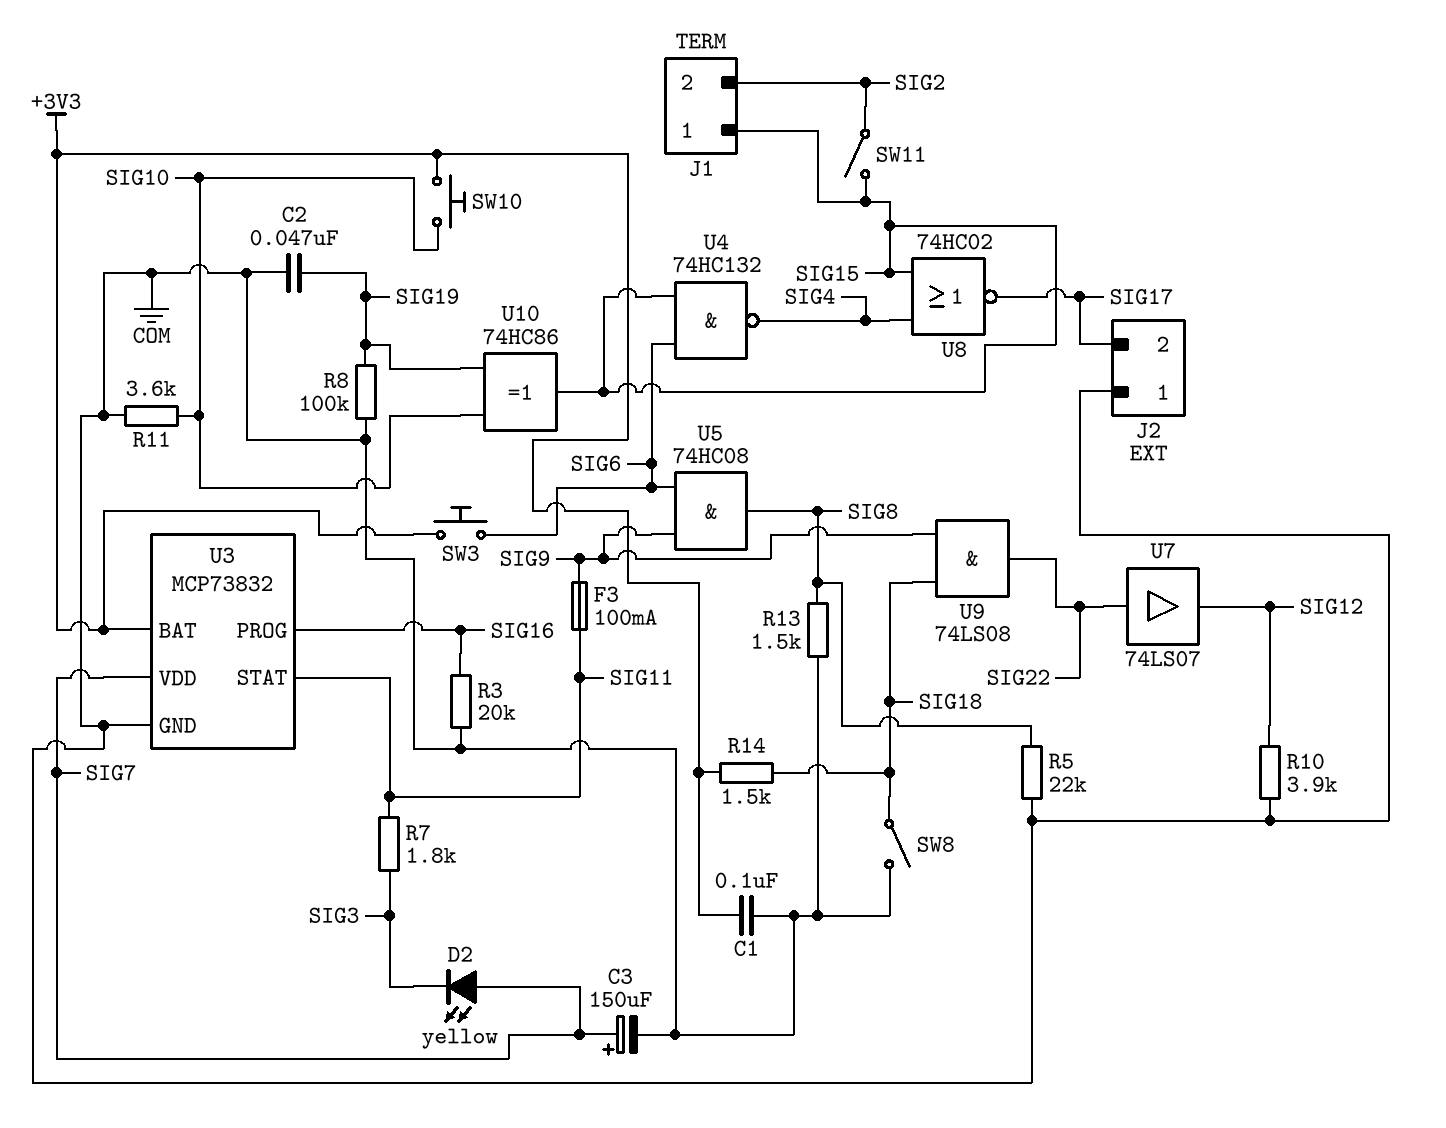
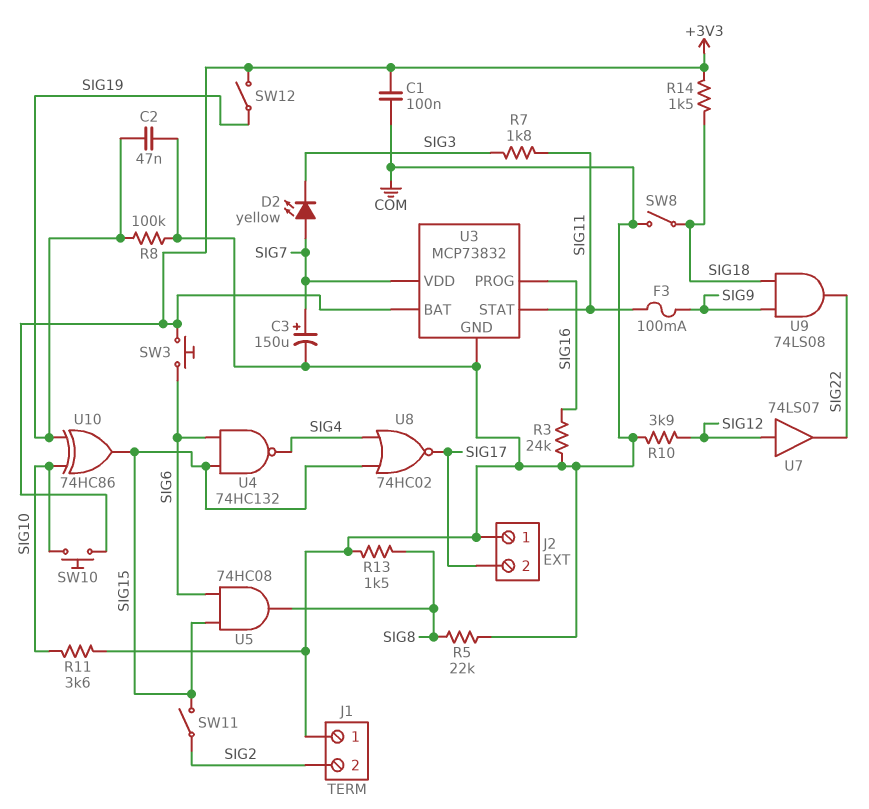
J1 pin 1: SIG15 -> COM
R3: 20k (COM, SIG16) -> 24k (COM, SIG16)
SW12: none -> switch (+3V3, SIG19)
U5: AND 74HC08 (in SIG6, in SIG9, out SIG8) -> AND 74HC08 (in SIG6, in SIG15, out SIG8)
U7: buffer 74LS07 (in SIG22, out SIG12) -> buffer 74LS07 (in SIG12, out SIG22)

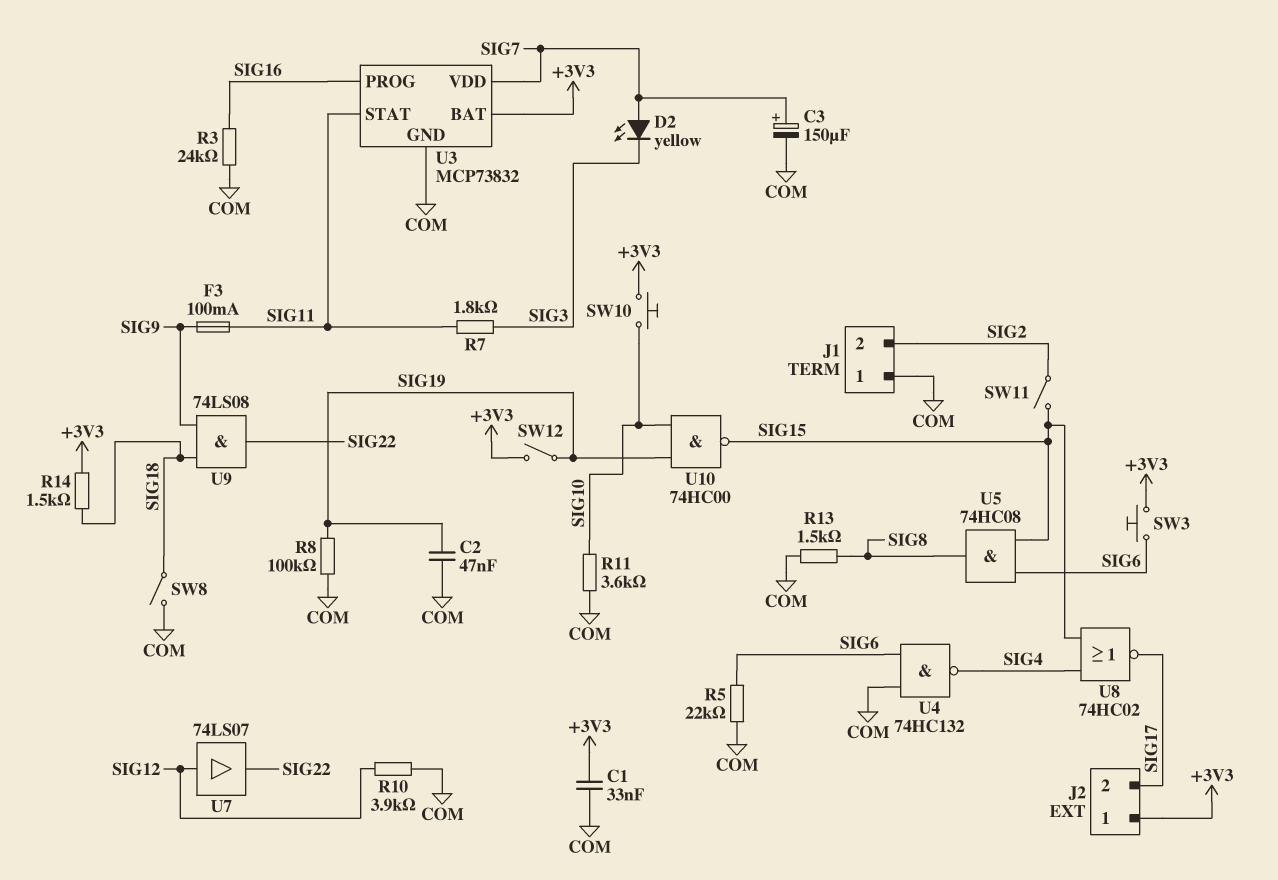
C1: 100nF (+3V3, COM) -> 33nF (+3V3, COM)
J2 pin 1: COM -> +3V3
R5: 22k (COM, SIG8) -> 22k (COM, SIG6)
U4: NAND 74HC132 (in SIG6, in SIG15, out SIG4) -> NAND 74HC132 (in COM, in SIG6, out SIG4)
U10: XOR 74HC86 (in SIG10, in SIG19, out SIG15) -> NAND 74HC00 (in SIG10, in SIG19, out SIG15)

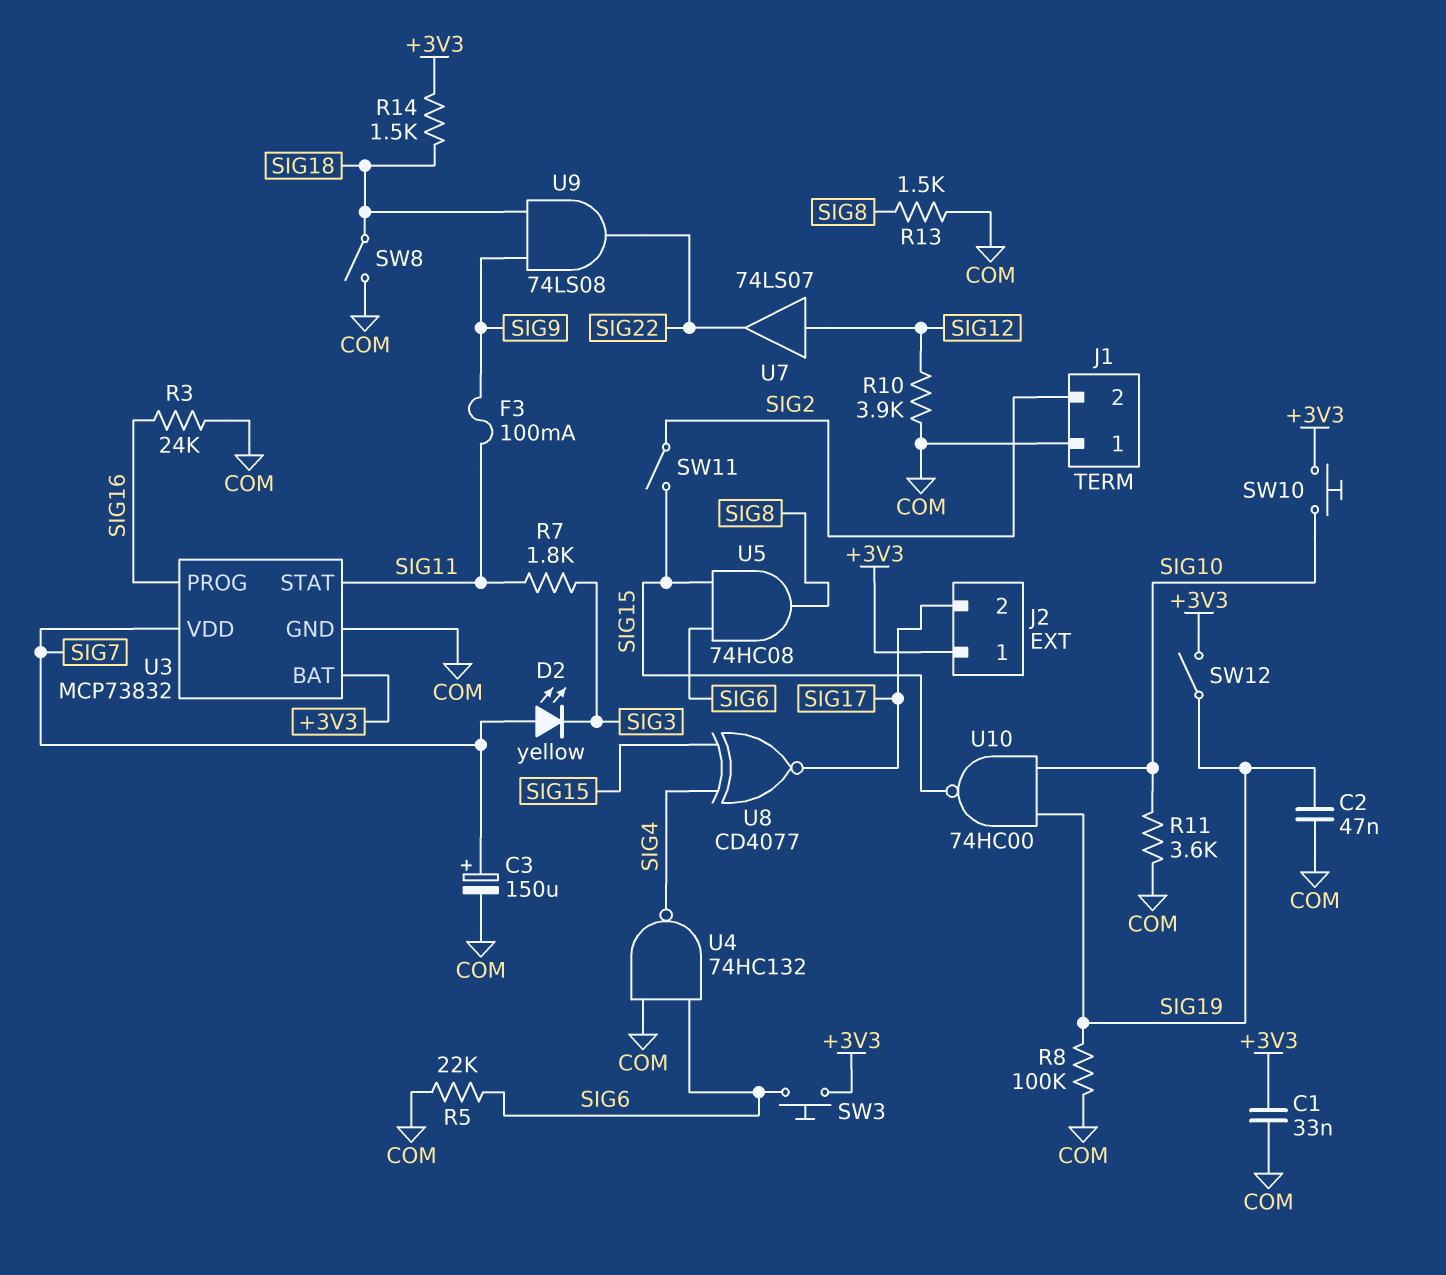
U8: NOR 74HC02 (in SIG4, in SIG15, out SIG17) -> XNOR CD4077 (in SIG4, in SIG15, out SIG17)

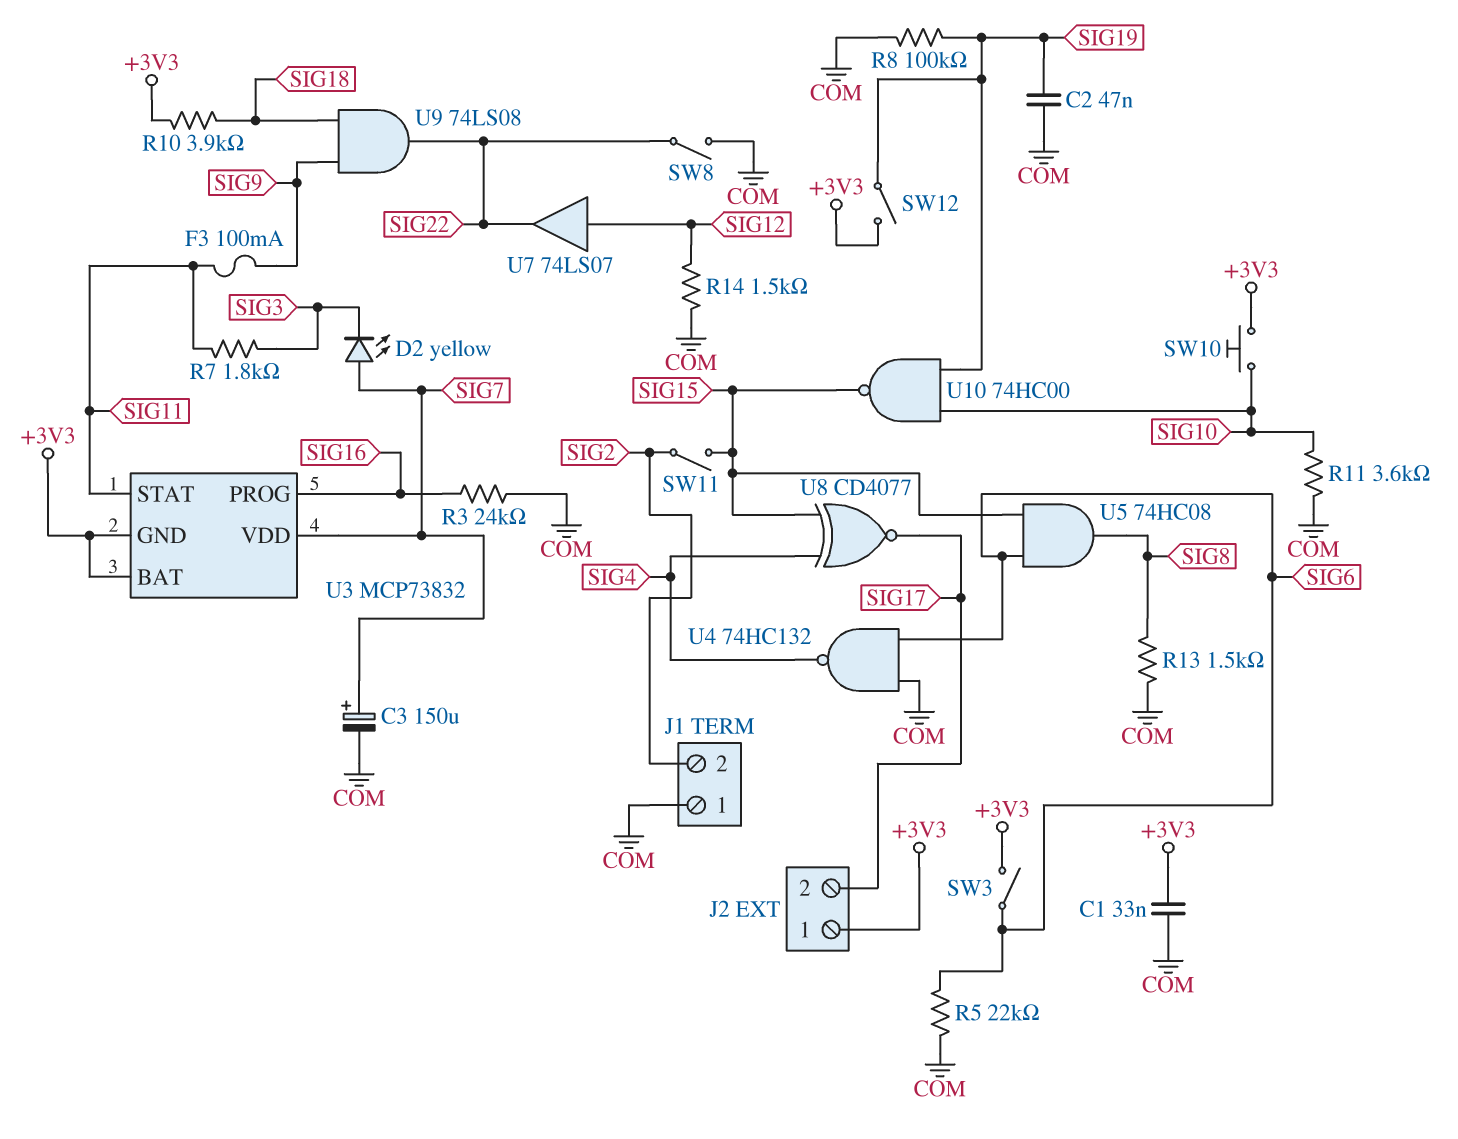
R10: 3.9k (COM, SIG12) -> 3.9k (+3V3, SIG18)
R14: 1.5k (+3V3, SIG18) -> 1.5k (COM, SIG12)
SW3: button (+3V3, SIG6) -> switch (+3V3, SIG6)
SW8: switch (COM, SIG18) -> switch (COM, SIG22)
U3 pin GND: COM -> +3V3

